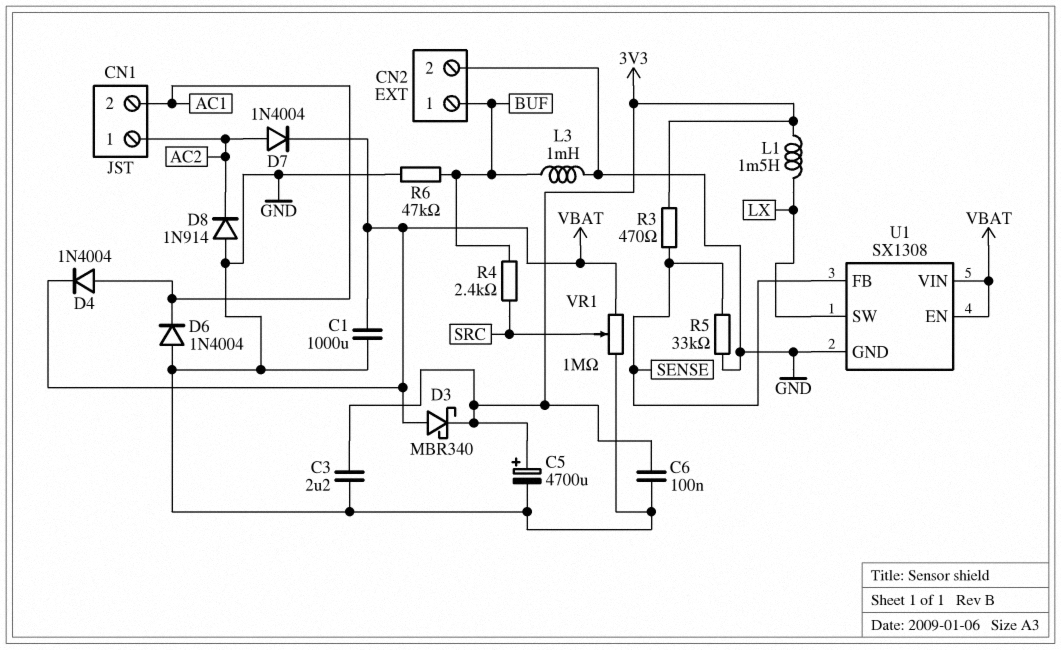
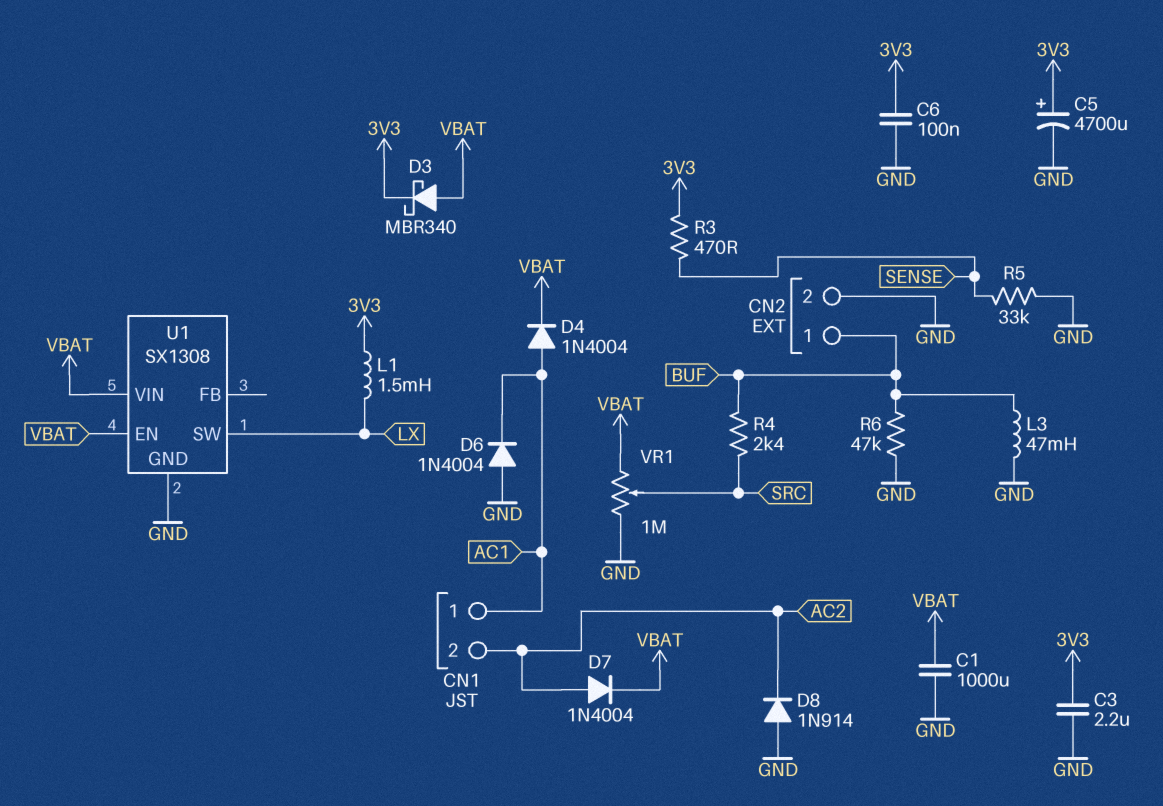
CN1 pin 1: AC2 -> AC1
CN1 pin 2: AC1 -> AC2
L3: 1mH (BUF, GND) -> 47mH (BUF, GND)
U1 pin FB: SENSE -> none

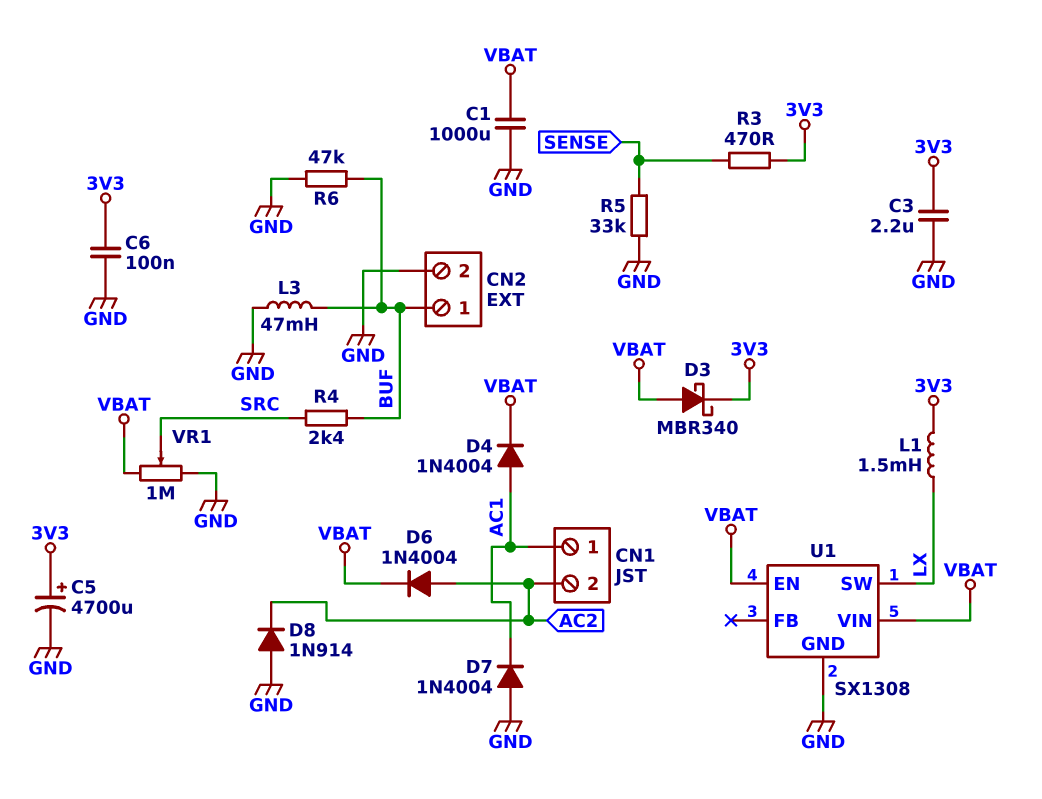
D6: diode 1N4004 (A GND, K AC1) -> diode 1N4004 (A AC2, K VBAT)
D7: diode 1N4004 (A AC2, K VBAT) -> diode 1N4004 (A GND, K AC1)

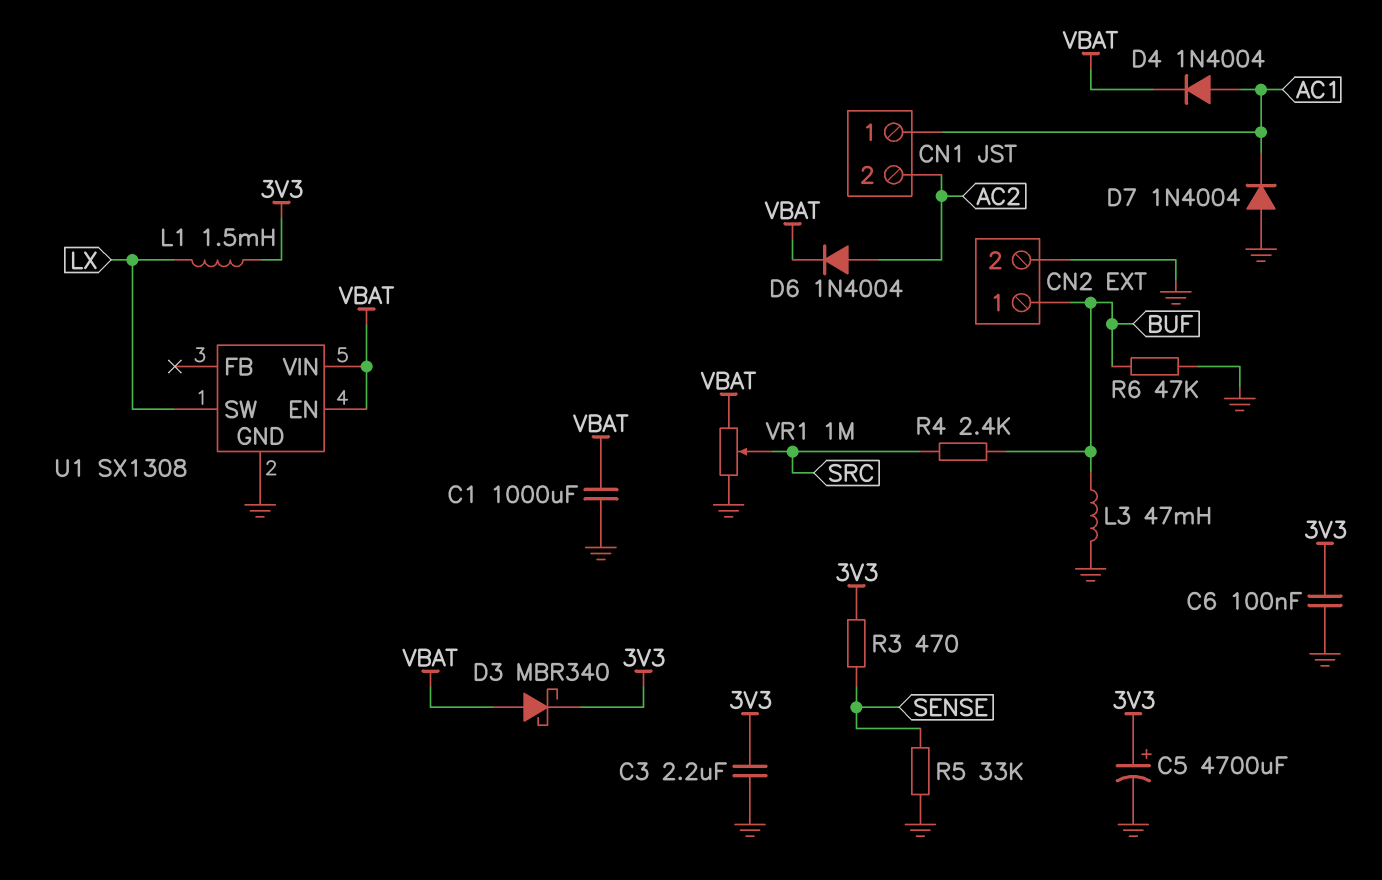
D8: diode 1N914 (A GND, K AC2) -> none

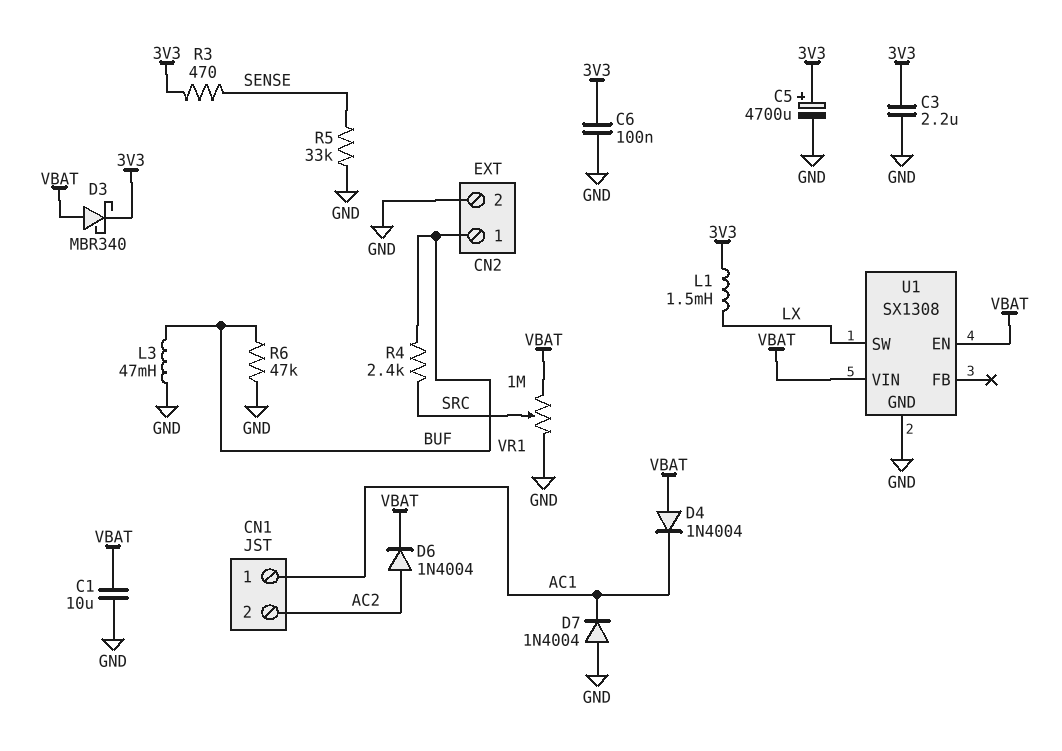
C1: 1000uF (GND, VBAT) -> 10uF (GND, VBAT)
D4: diode 1N4004 (A AC1, K VBAT) -> diode 1N4004 (A VBAT, K AC1)

